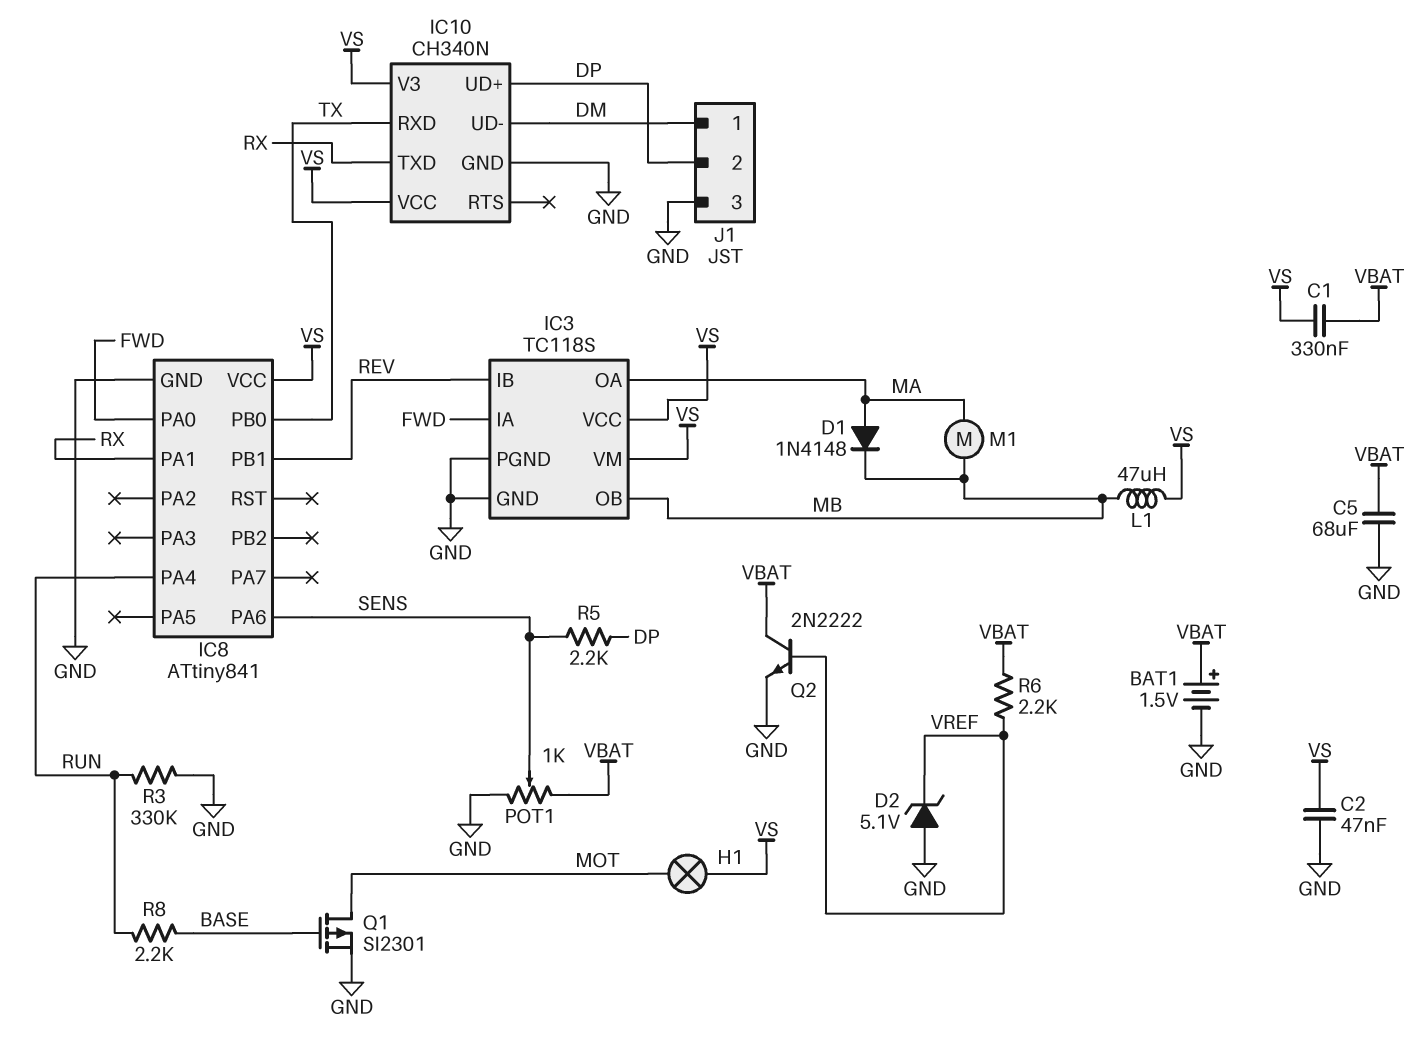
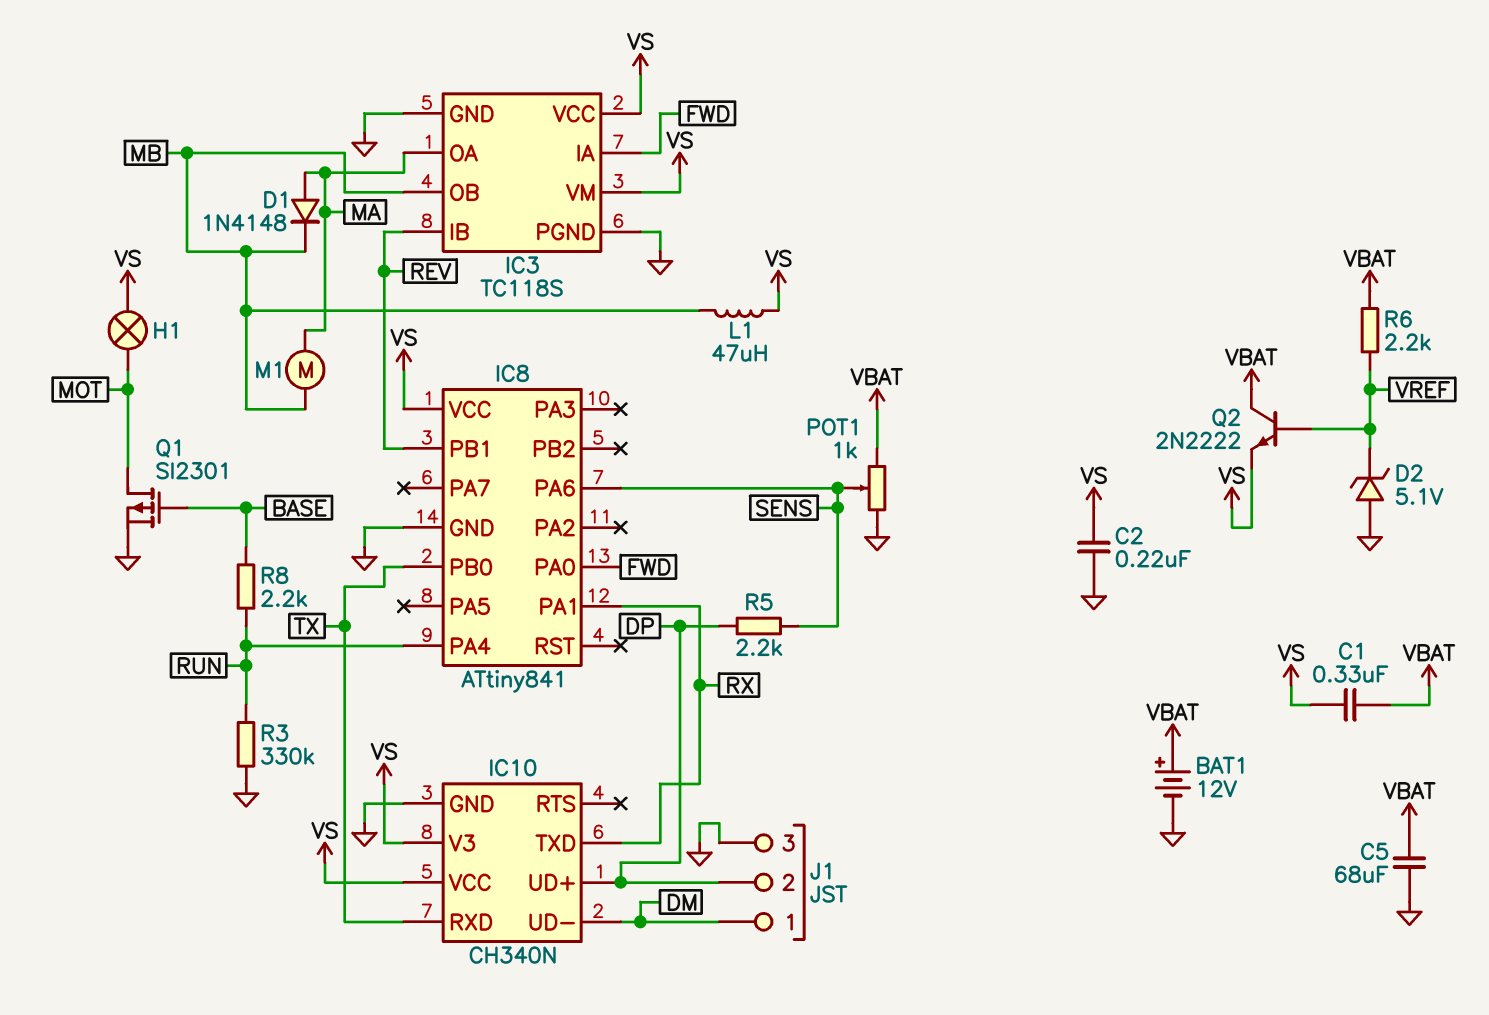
BAT1: 1.5V (plus VBAT, minus GND) -> 12V (plus VBAT, minus GND)
C2: 47nF (GND, VS) -> 220nF (GND, VS)
Q2: NPN 2N2222 (B VREF, C VBAT, E GND) -> NPN 2N2222 (B VREF, C VBAT, E VS)

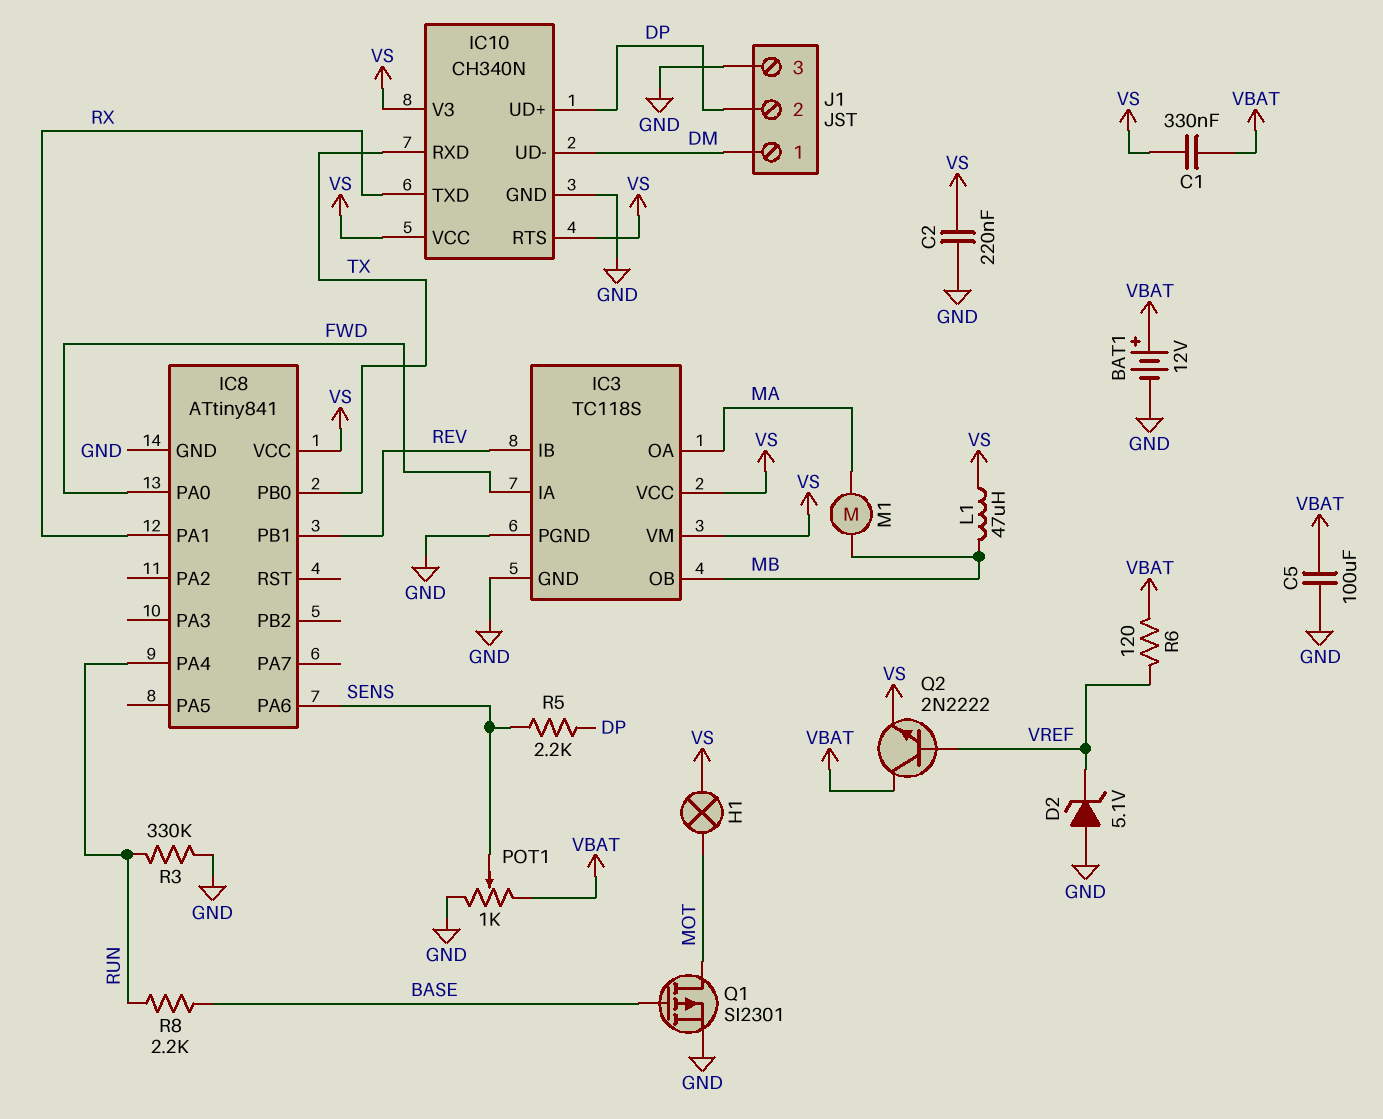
C5: 68uF (GND, VBAT) -> 100uF (GND, VBAT)
D1: diode 1N4148 (A MA, K MB) -> none
IC10 pin RTS: none -> VS
R6: 2.2k (VBAT, VREF) -> 120 (VBAT, VREF)

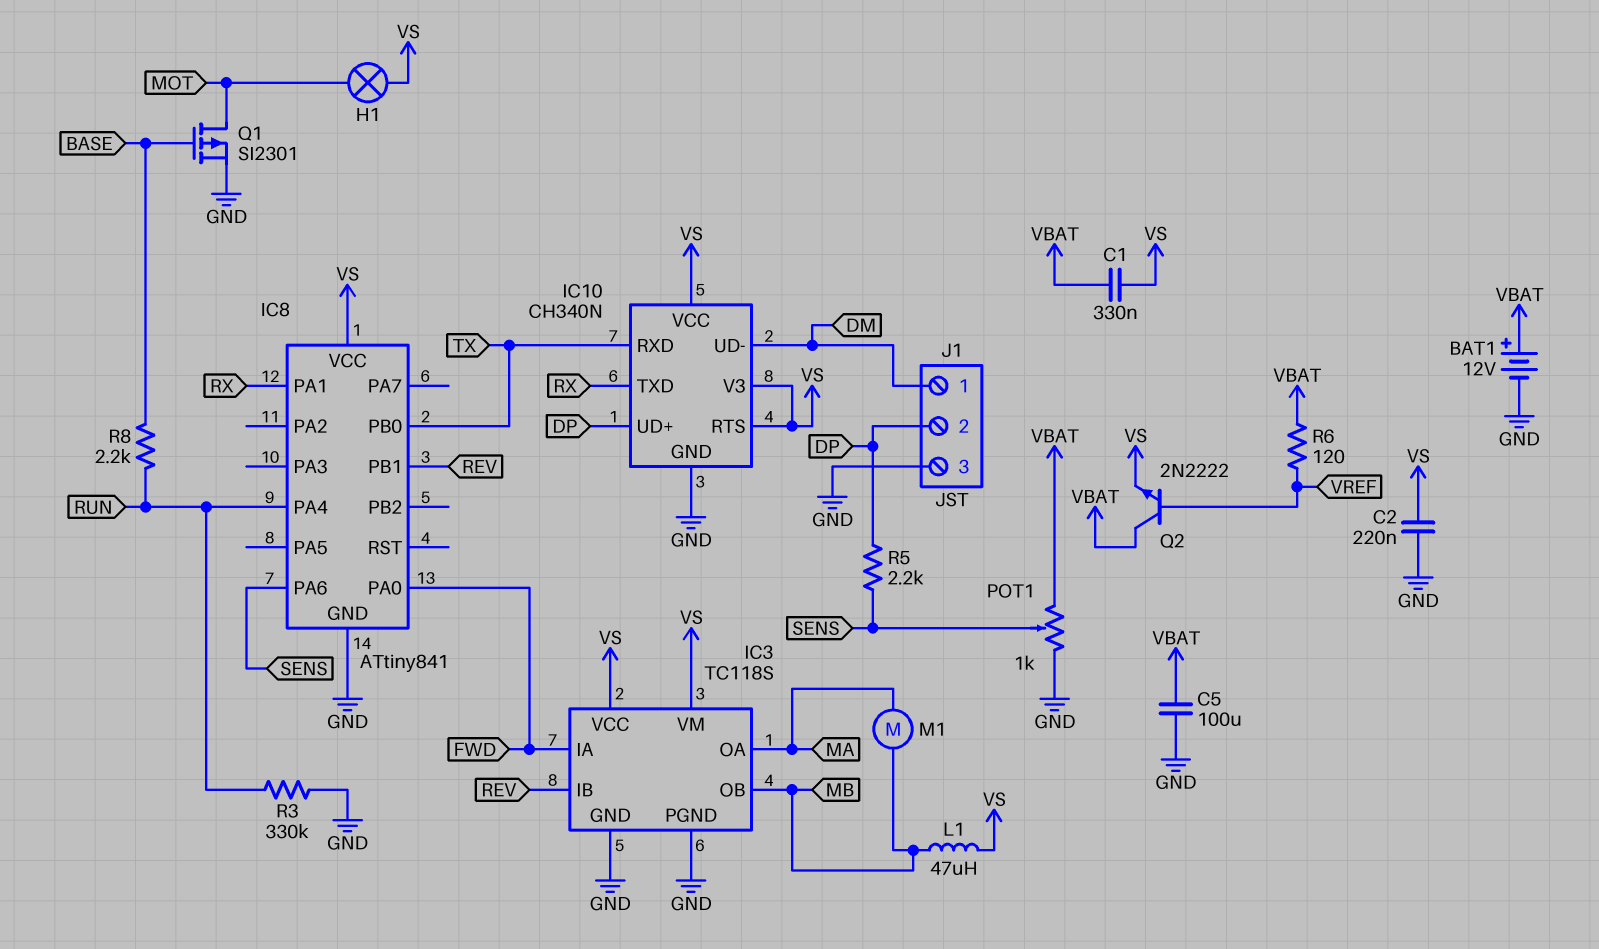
D2: zener 5.1V (A GND, K VREF) -> none

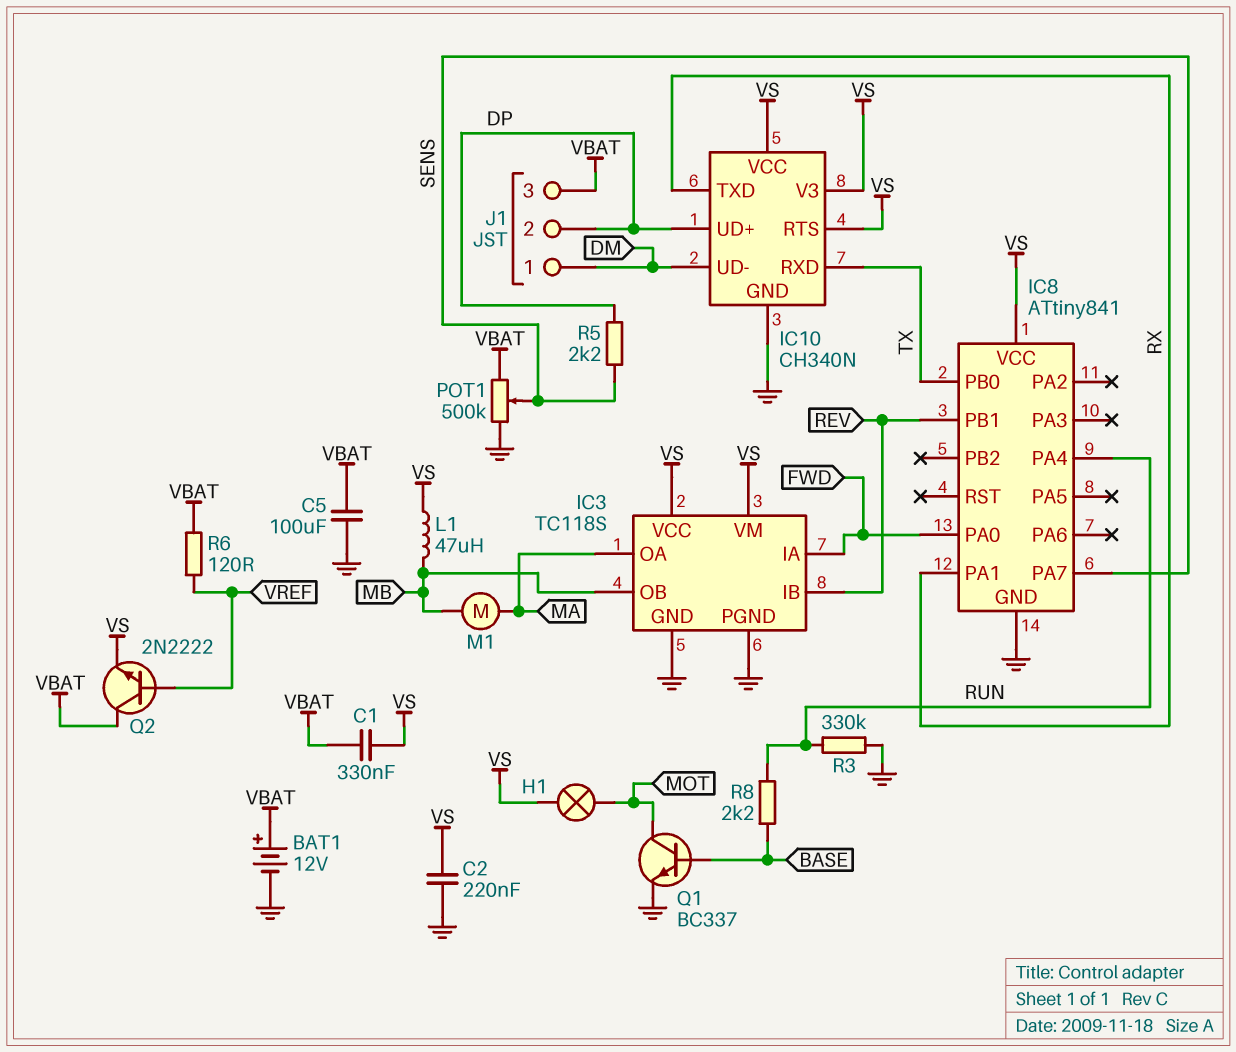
IC8 pin PA6: SENS -> none
IC8 pin PA7: none -> SENS
J1 pin 3: GND -> VBAT
POT1: 1k (GND, VBAT, wiper SENS) -> 500k (GND, VBAT, wiper SENS)
Q1: PMOS SI2301 (G BASE, D MOT, S GND) -> NPN BC337 (B BASE, C MOT, E GND)

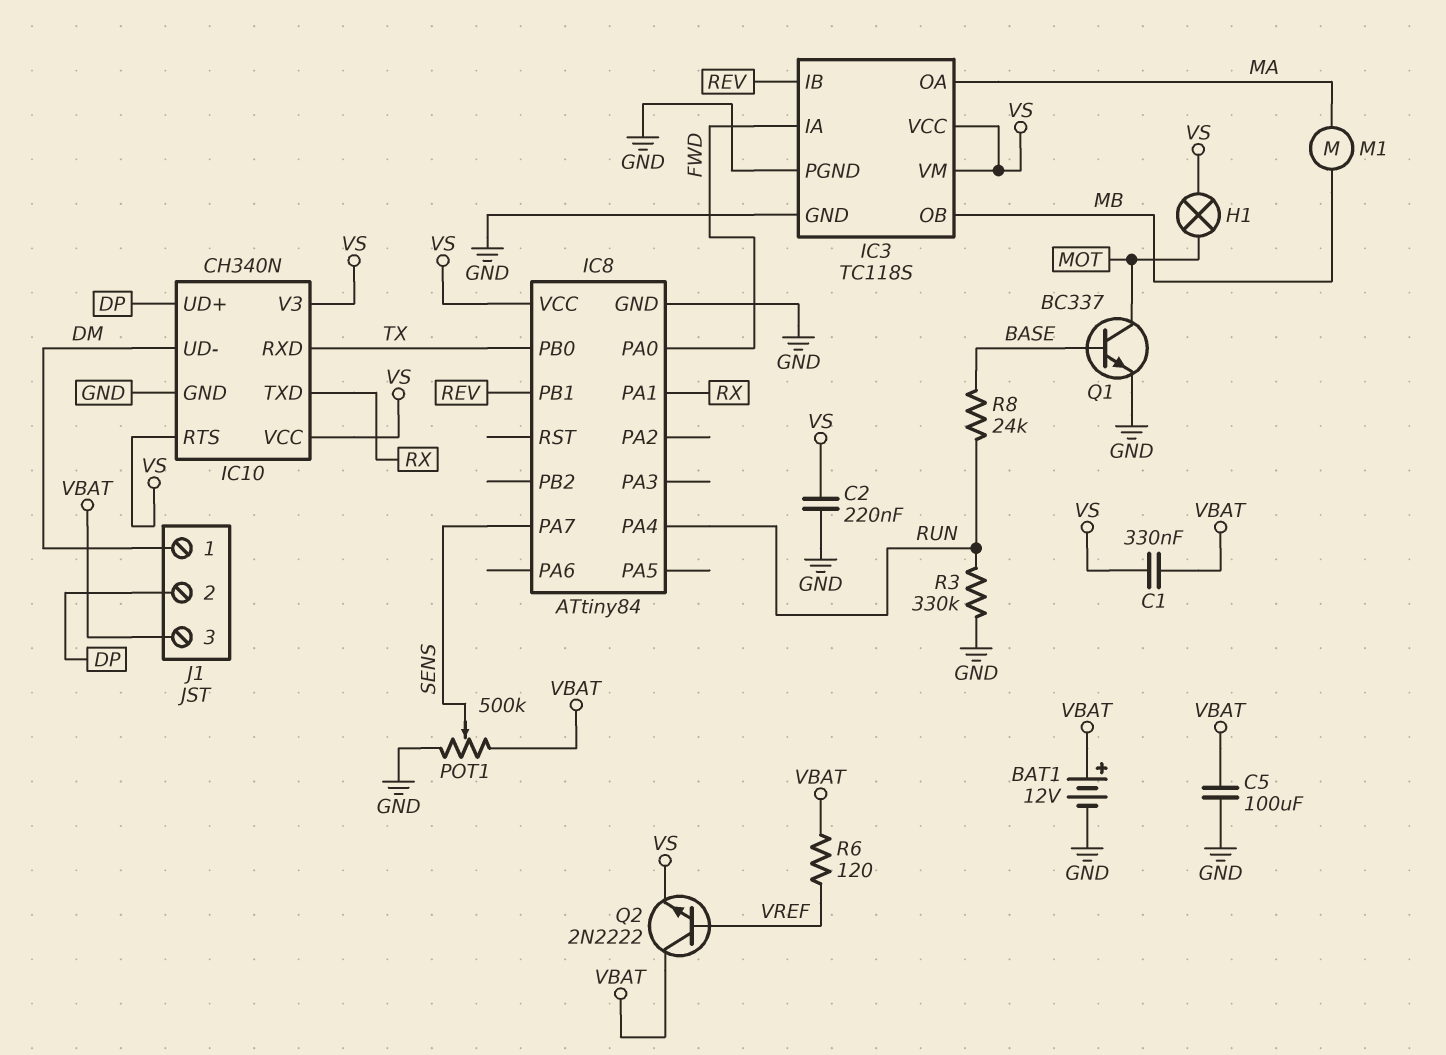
IC8: ATtiny841 -> ATtiny84
L1: 47uH (MB, VS) -> none
R5: 2.2k (DP, SENS) -> none
R8: 2.2k (BASE, RUN) -> 24k (BASE, RUN)

